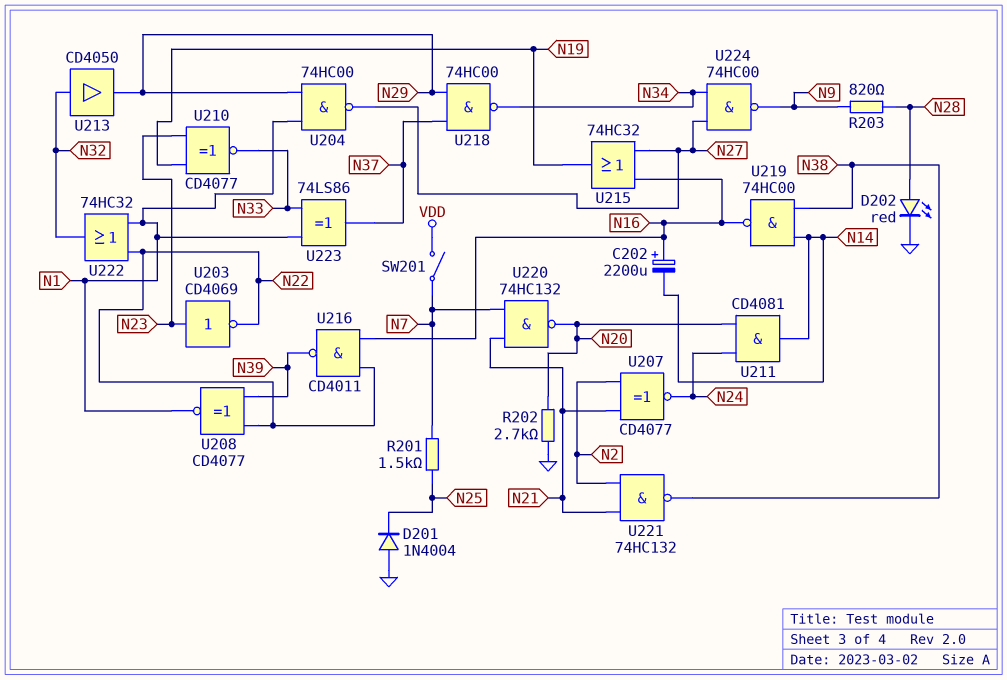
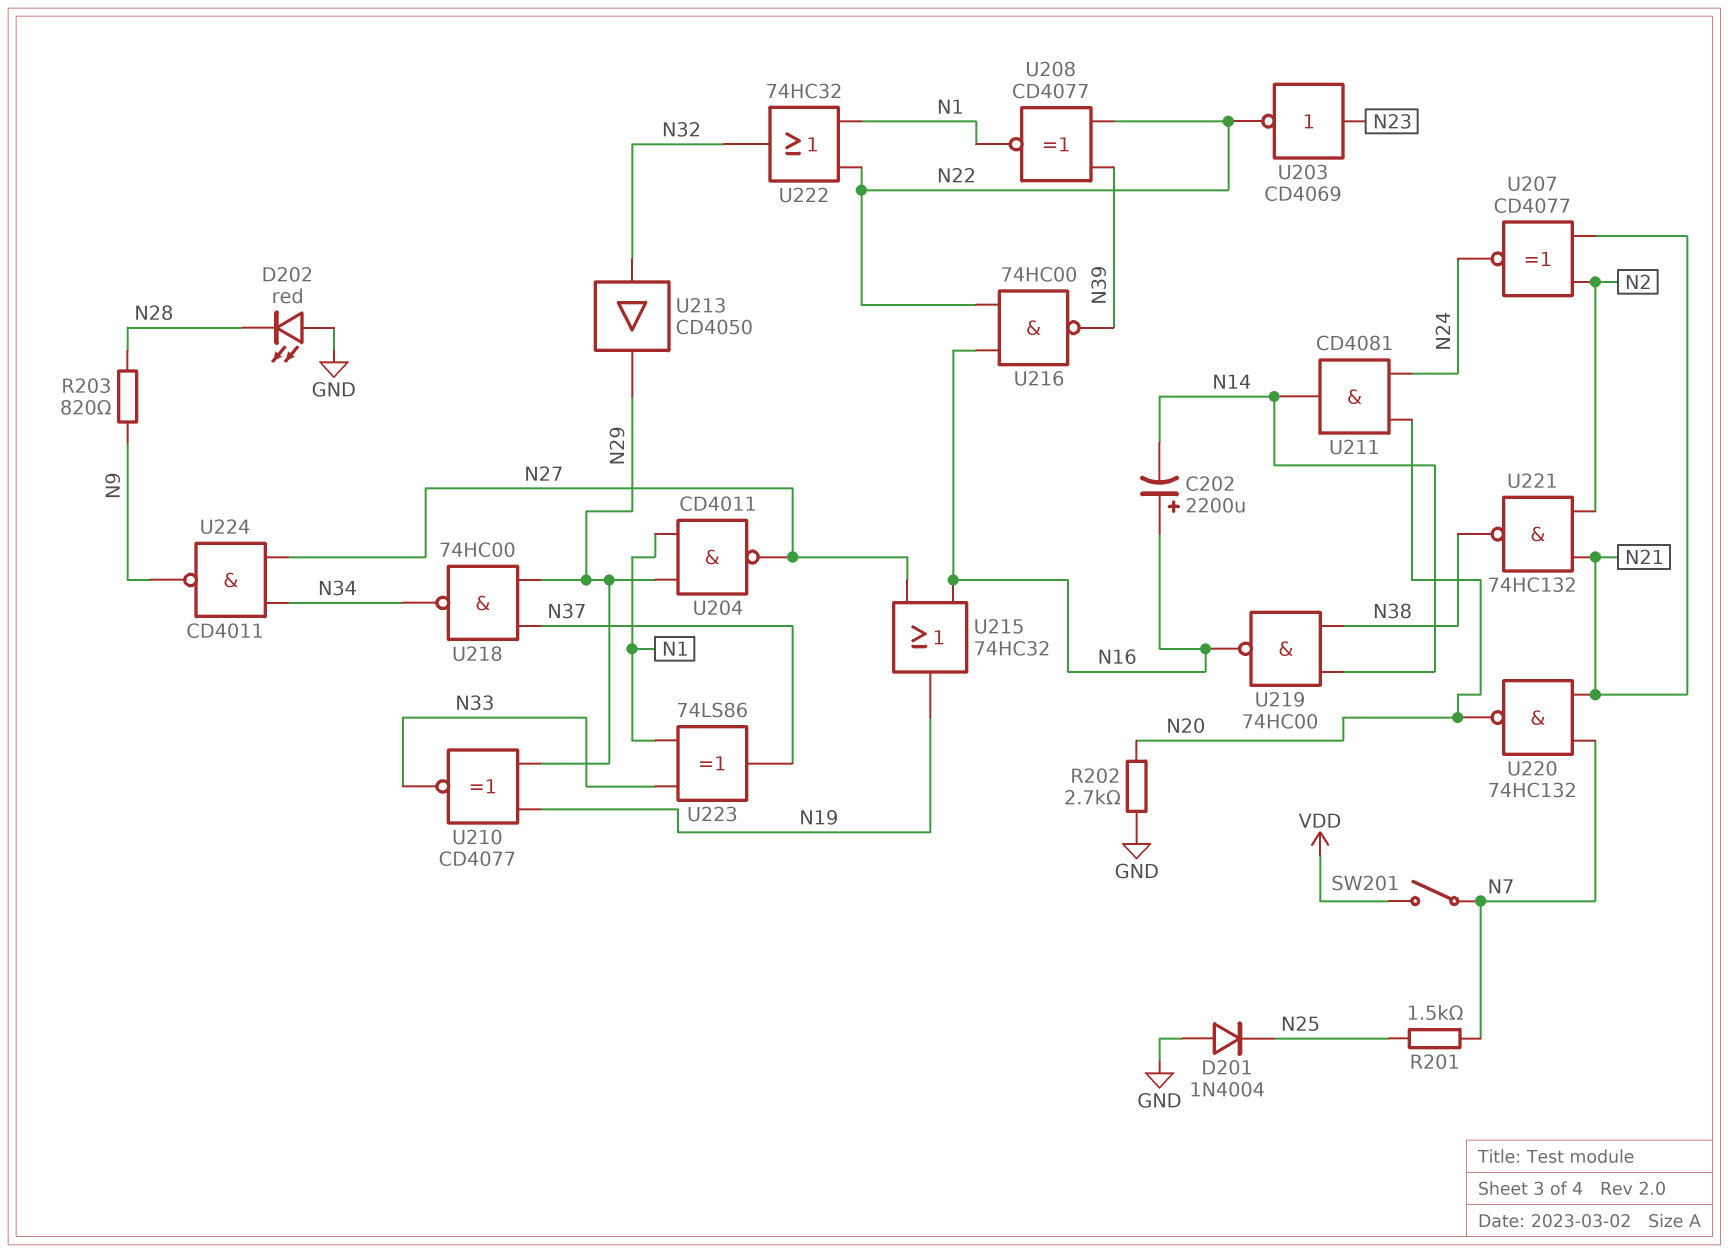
D202: LED red (A N28, K GND) -> LED red (A GND, K N28)
U204: NAND 74HC00 (in N1, in N29, out N27) -> NAND CD4011 (in N1, in N29, out N27)
U210: XNOR CD4077 (in N19, in N23, out N33) -> XNOR CD4077 (in N19, in N29, out N33)
U216: NAND CD4011 (in N16, in N22, out N39) -> NAND 74HC00 (in N16, in N22, out N39)
U224: NAND 74HC00 (in N27, in N34, out N9) -> NAND CD4011 (in N27, in N34, out N9)

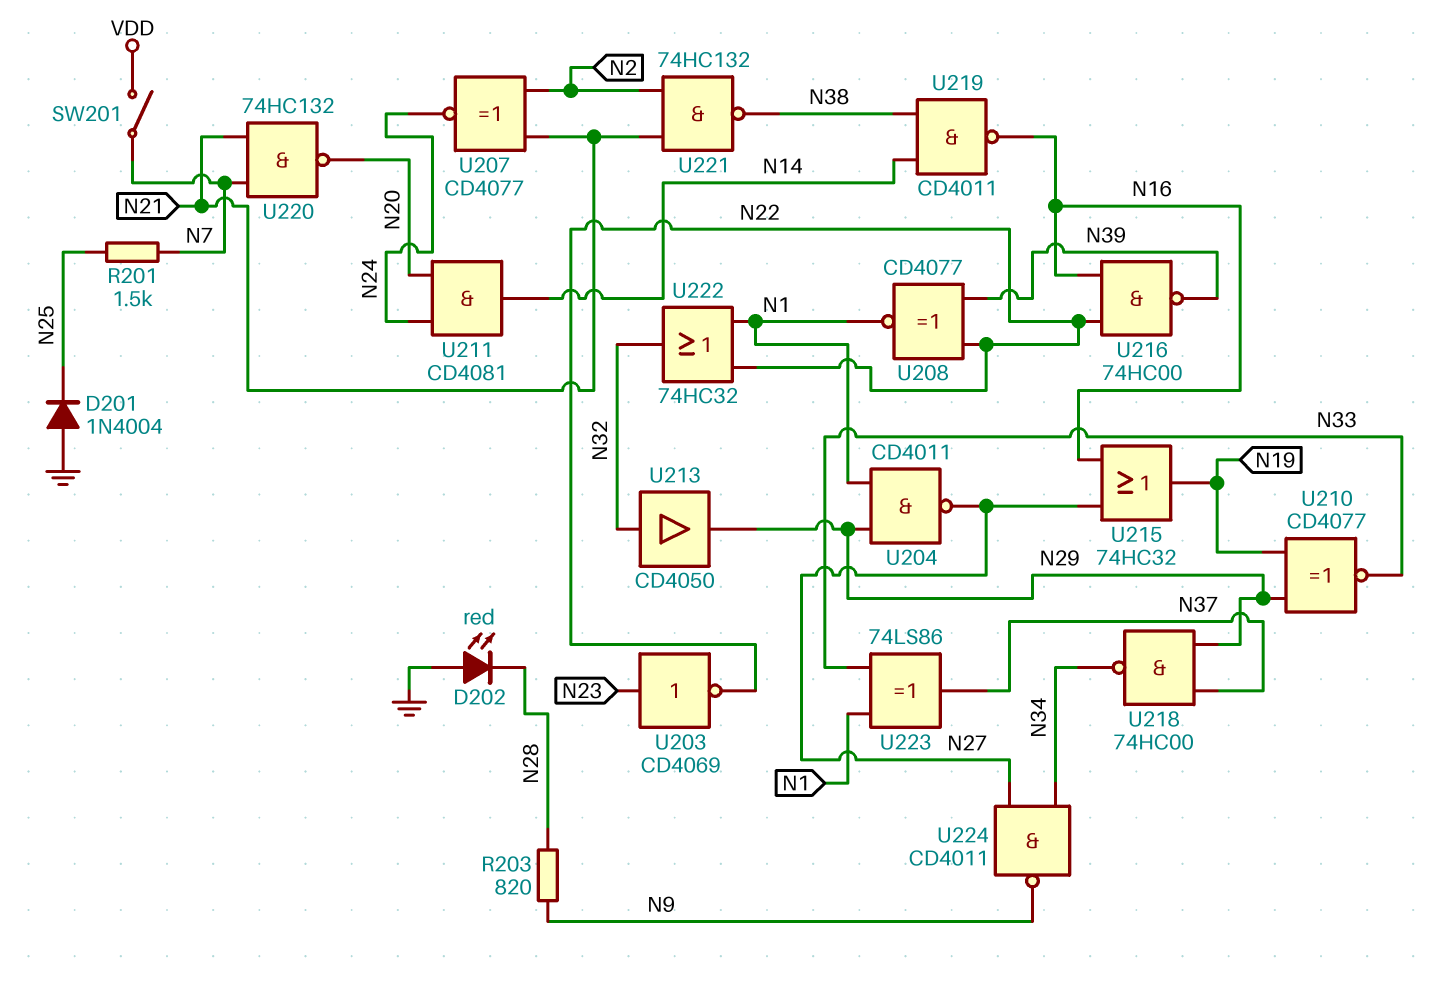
C202: 2200uF (plus N16, minus N14) -> none
R202: 2.7k (GND, N20) -> none
U219: NAND 74HC00 (in N14, in N38, out N16) -> NAND CD4011 (in N14, in N38, out N16)

